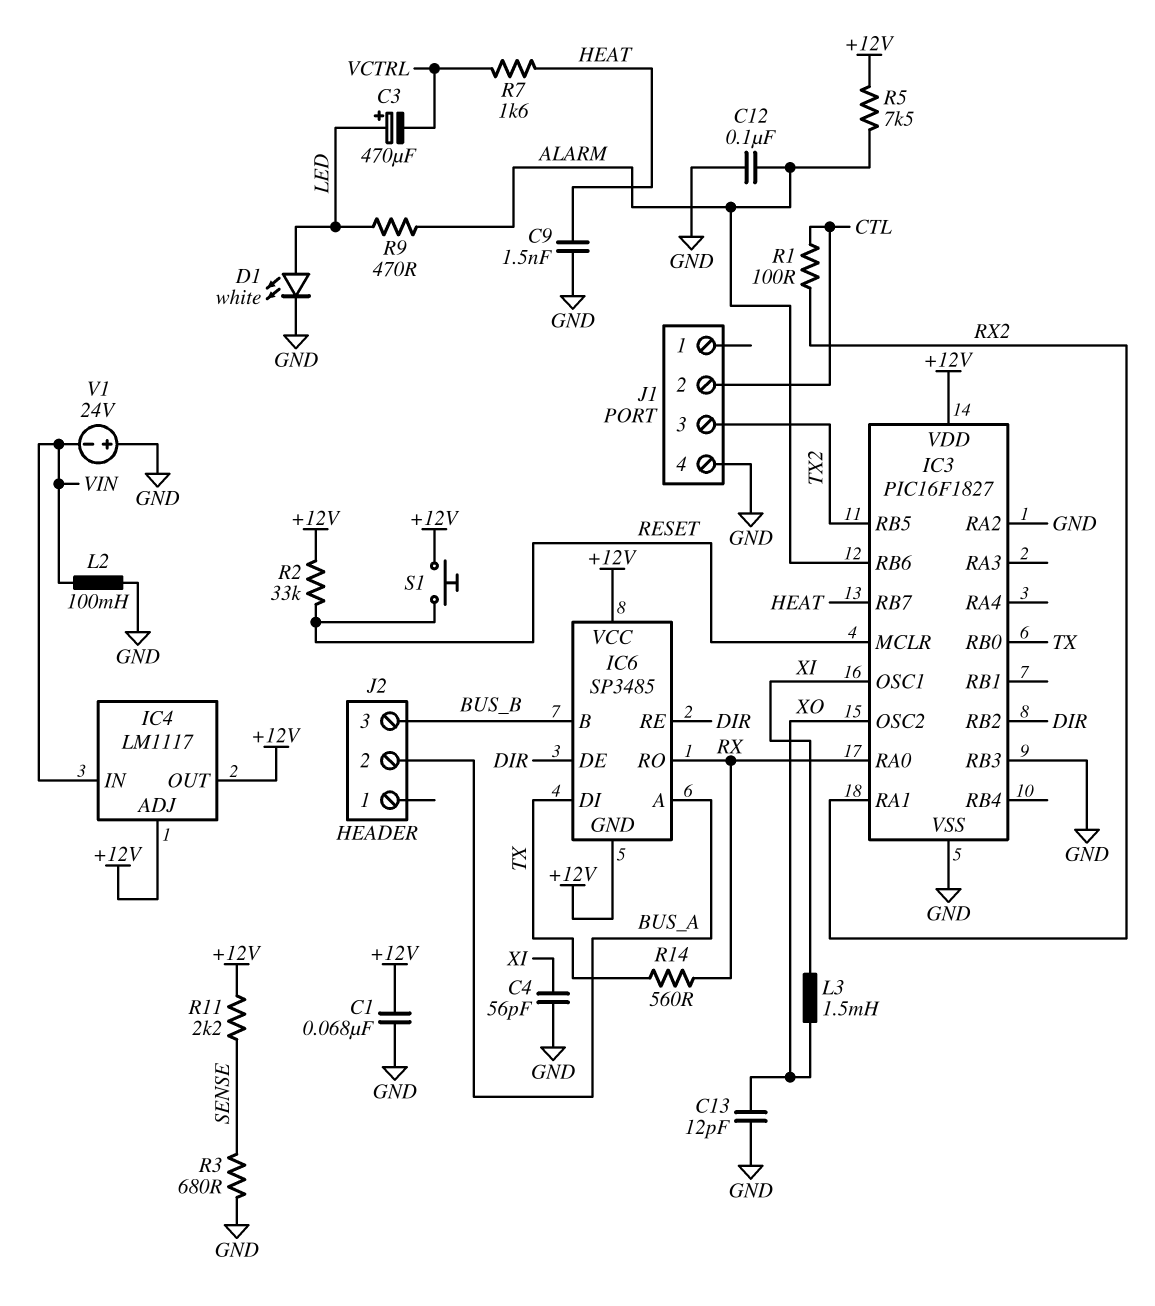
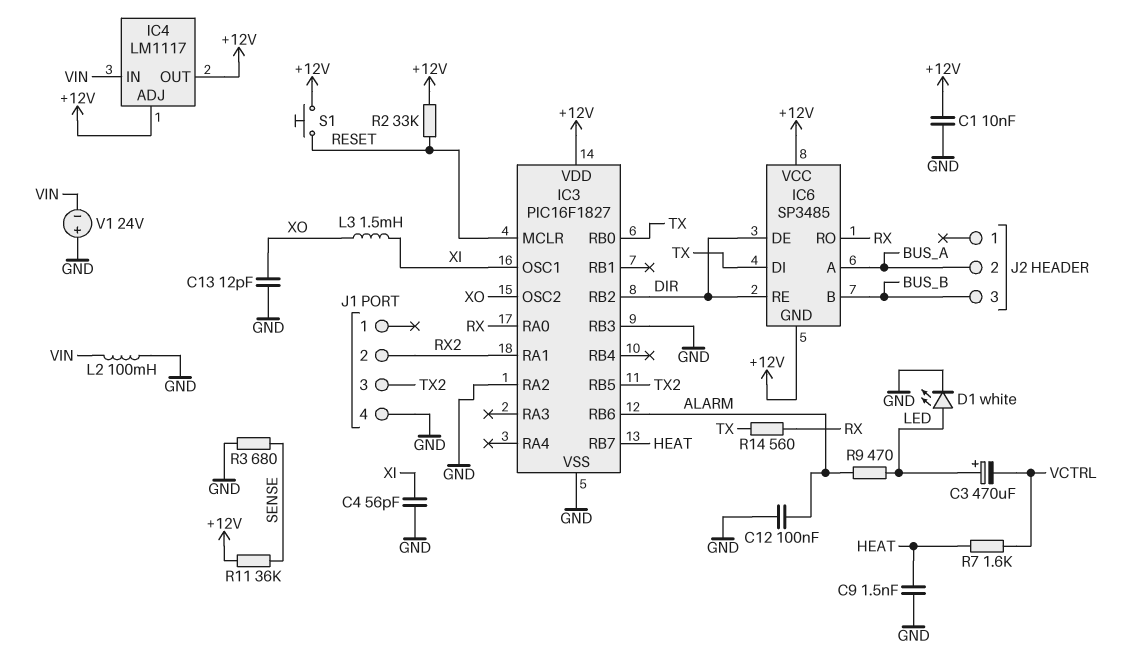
C1: 68nF (+12V, GND) -> 10nF (+12V, GND)
J1 pin 2: CTL -> RX2
R1: 100 (CTL, RX2) -> none
R5: 7.5k (+12V, ALARM) -> none
R11: 2.2k (+12V, SENSE) -> 36k (+12V, SENSE)

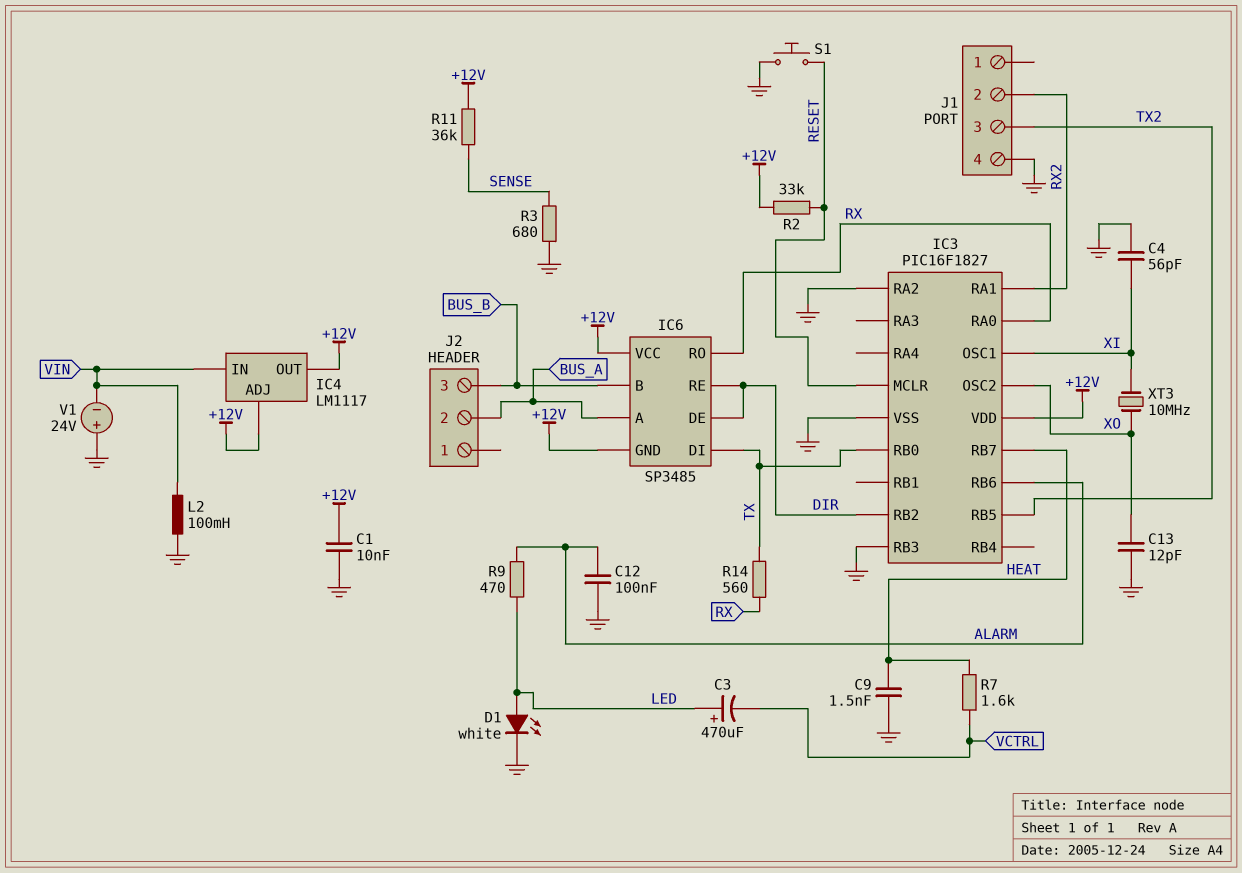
L3: 1.5mH (XI, XO) -> none
S1: button (+12V, RESET) -> button (GND, RESET)
XT3: none -> 10MHz (XI, XO)

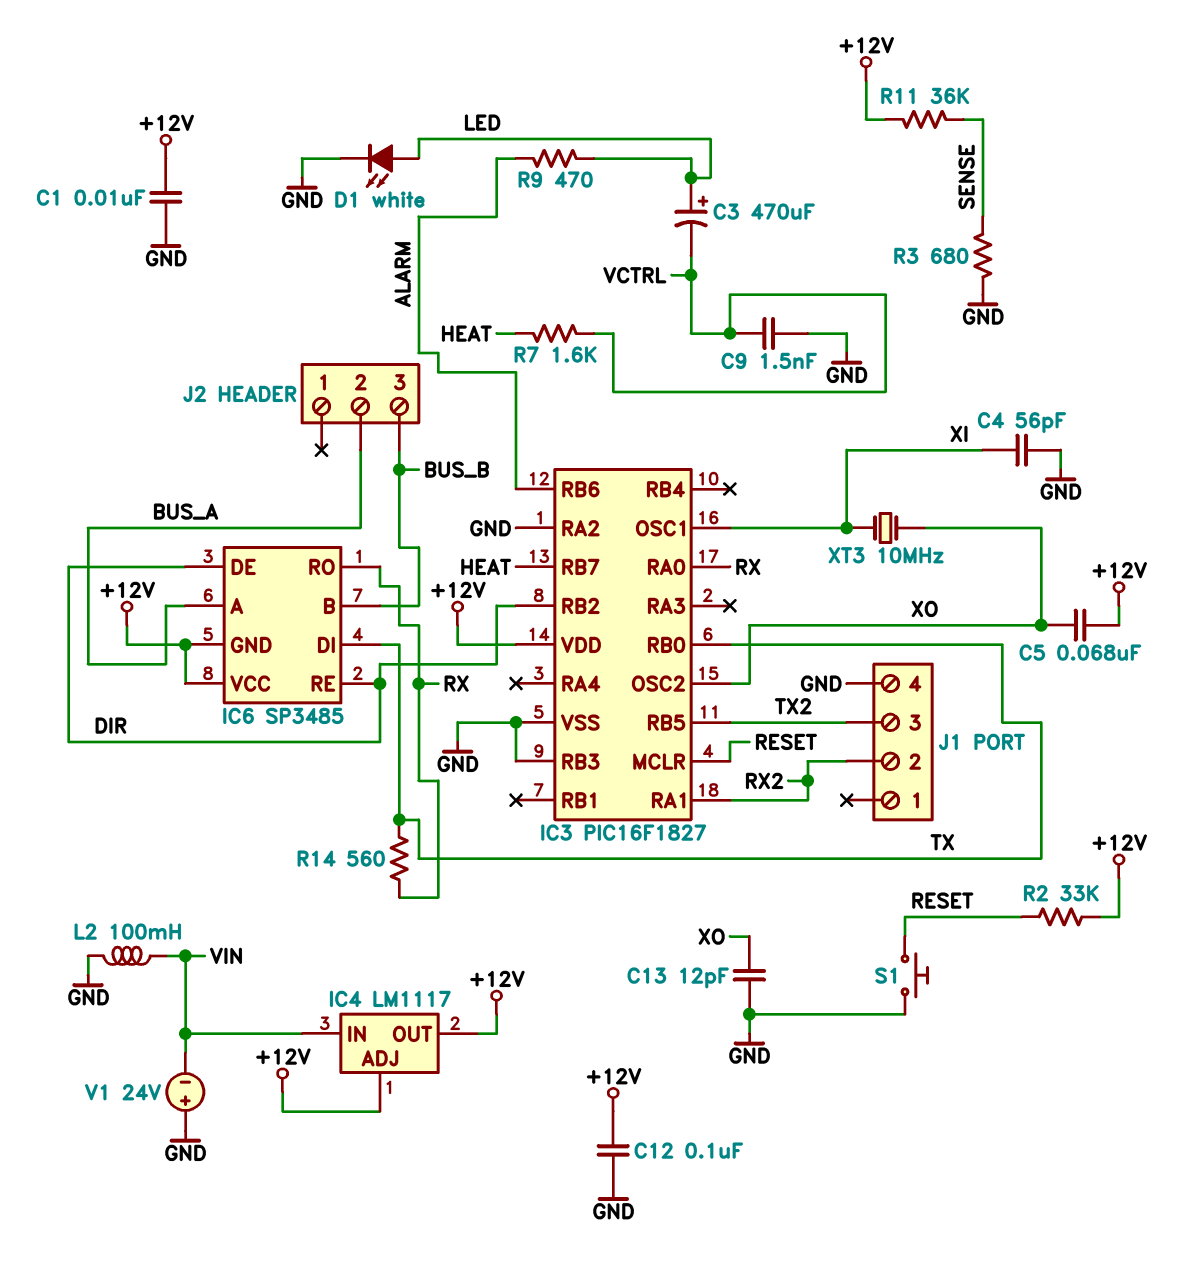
C5: none -> 68nF (+12V, XO)
C9: 1.5nF (GND, HEAT) -> 1.5nF (GND, VCTRL)
C12: 100nF (ALARM, GND) -> 100nF (+12V, GND)

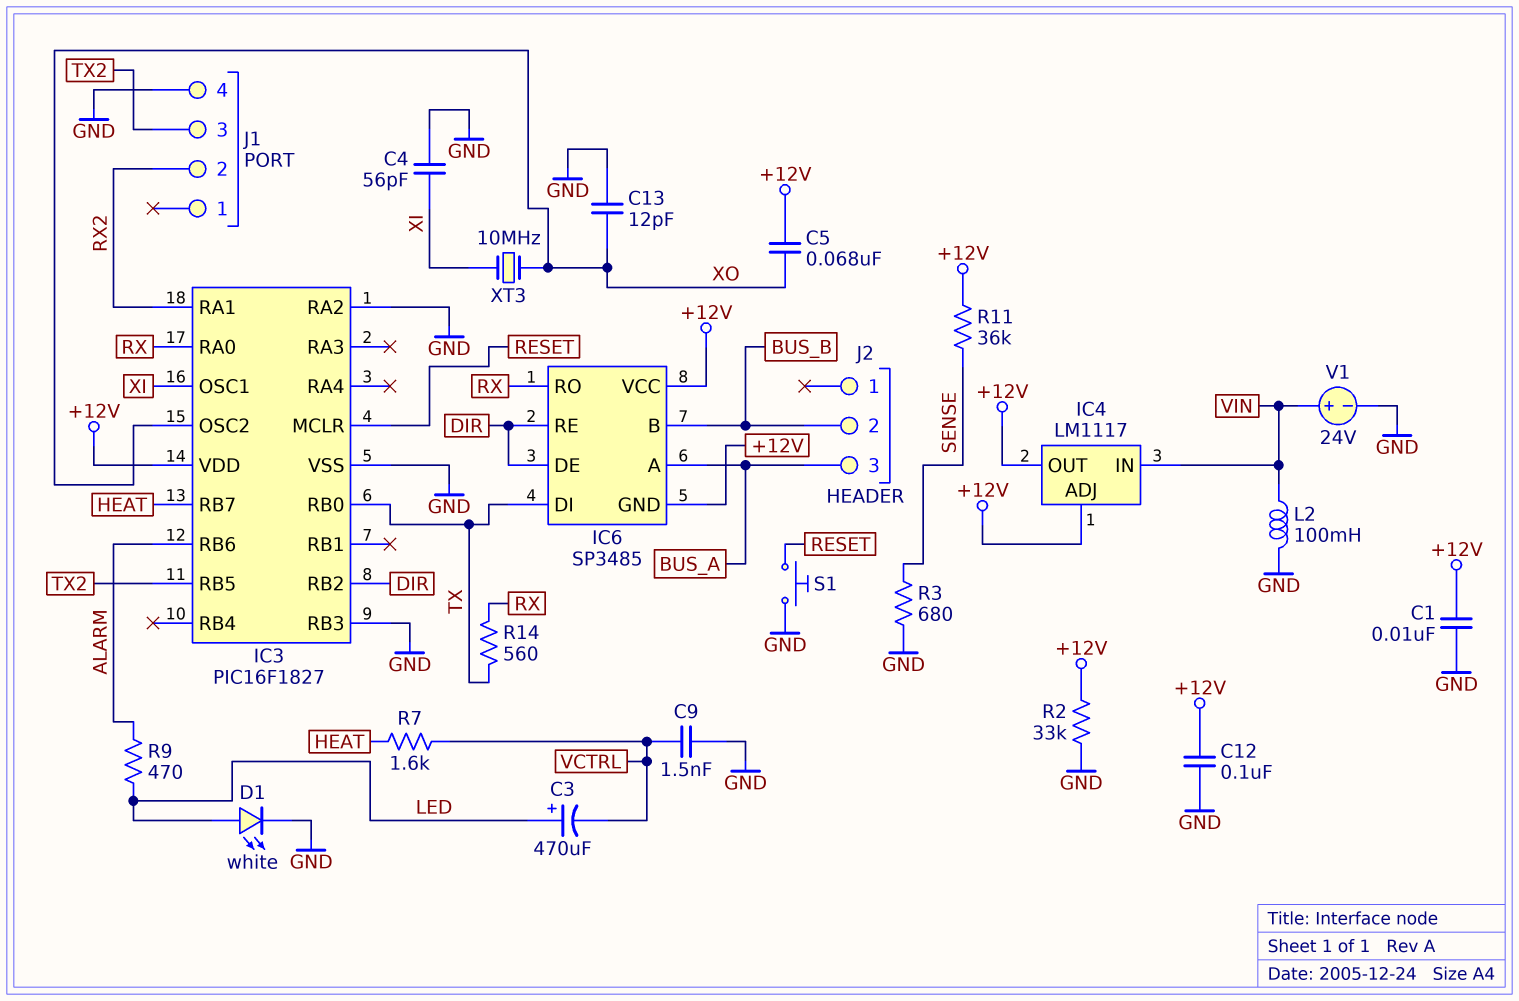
J2 pin 2: BUS_A -> BUS_B
J2 pin 3: BUS_B -> BUS_A
R2: 33k (+12V, RESET) -> 33k (+12V, GND)
V1: 24V (plus GND, minus VIN) -> 24V (plus VIN, minus GND)

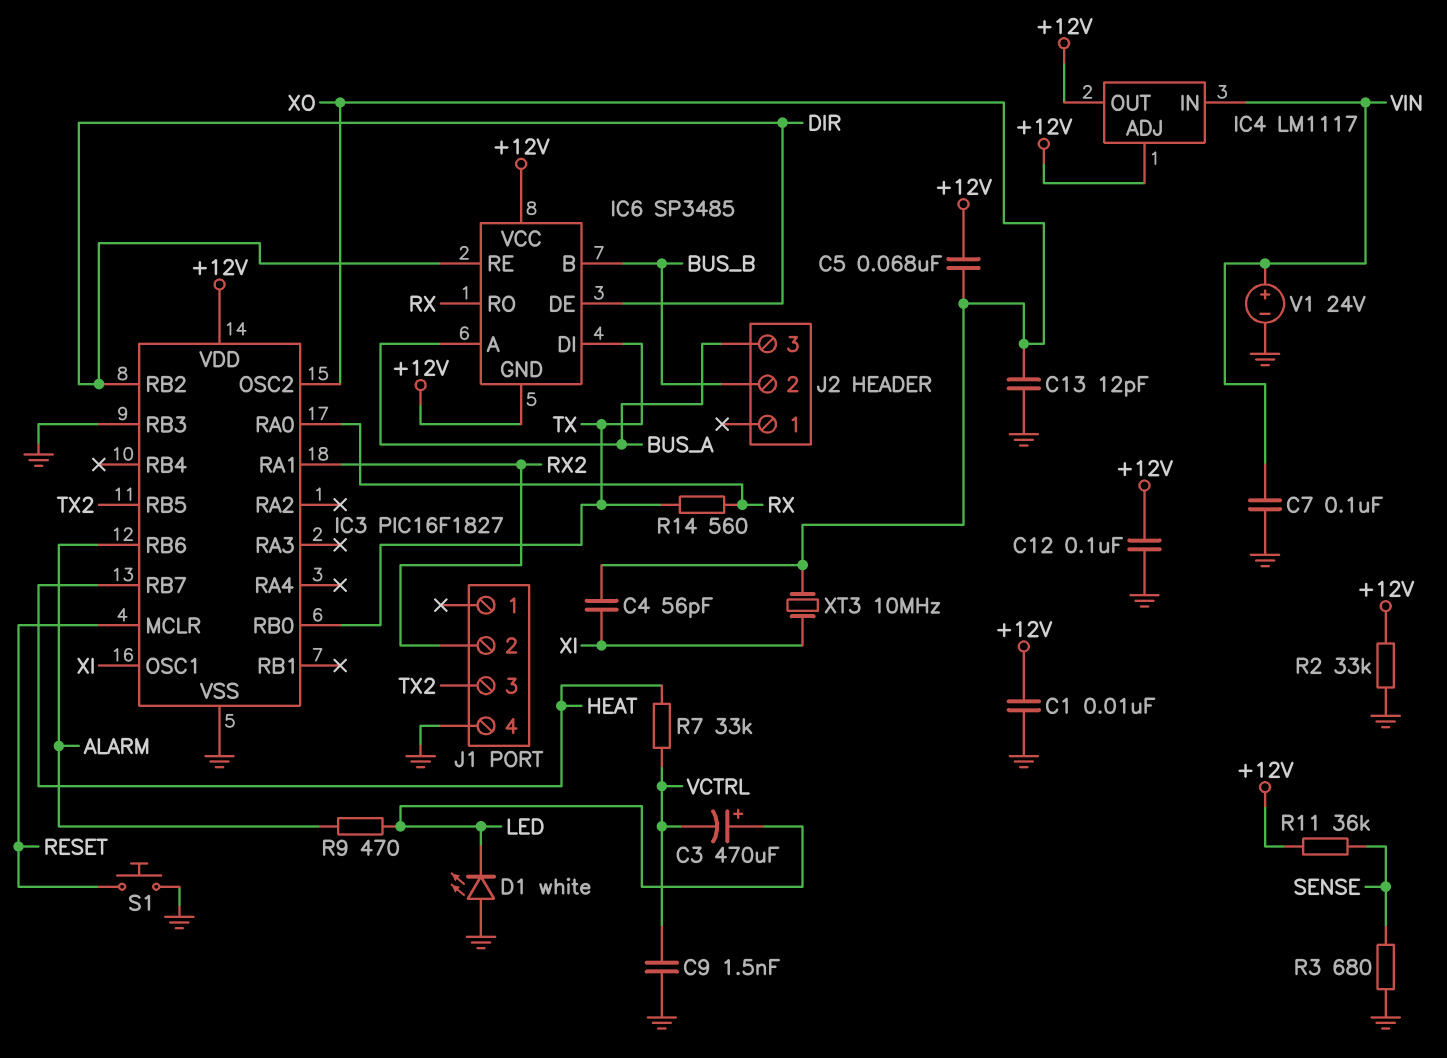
C4: 56pF (GND, XI) -> 56pF (XI, XO)
C7: none -> 100nF (GND, VIN)
D1: LED white (A LED, K GND) -> LED white (A GND, K LED)
IC3 pin RA2: GND -> none
L2: 100mH (GND, VIN) -> none
R7: 1.6k (HEAT, VCTRL) -> 33k (HEAT, VCTRL)

